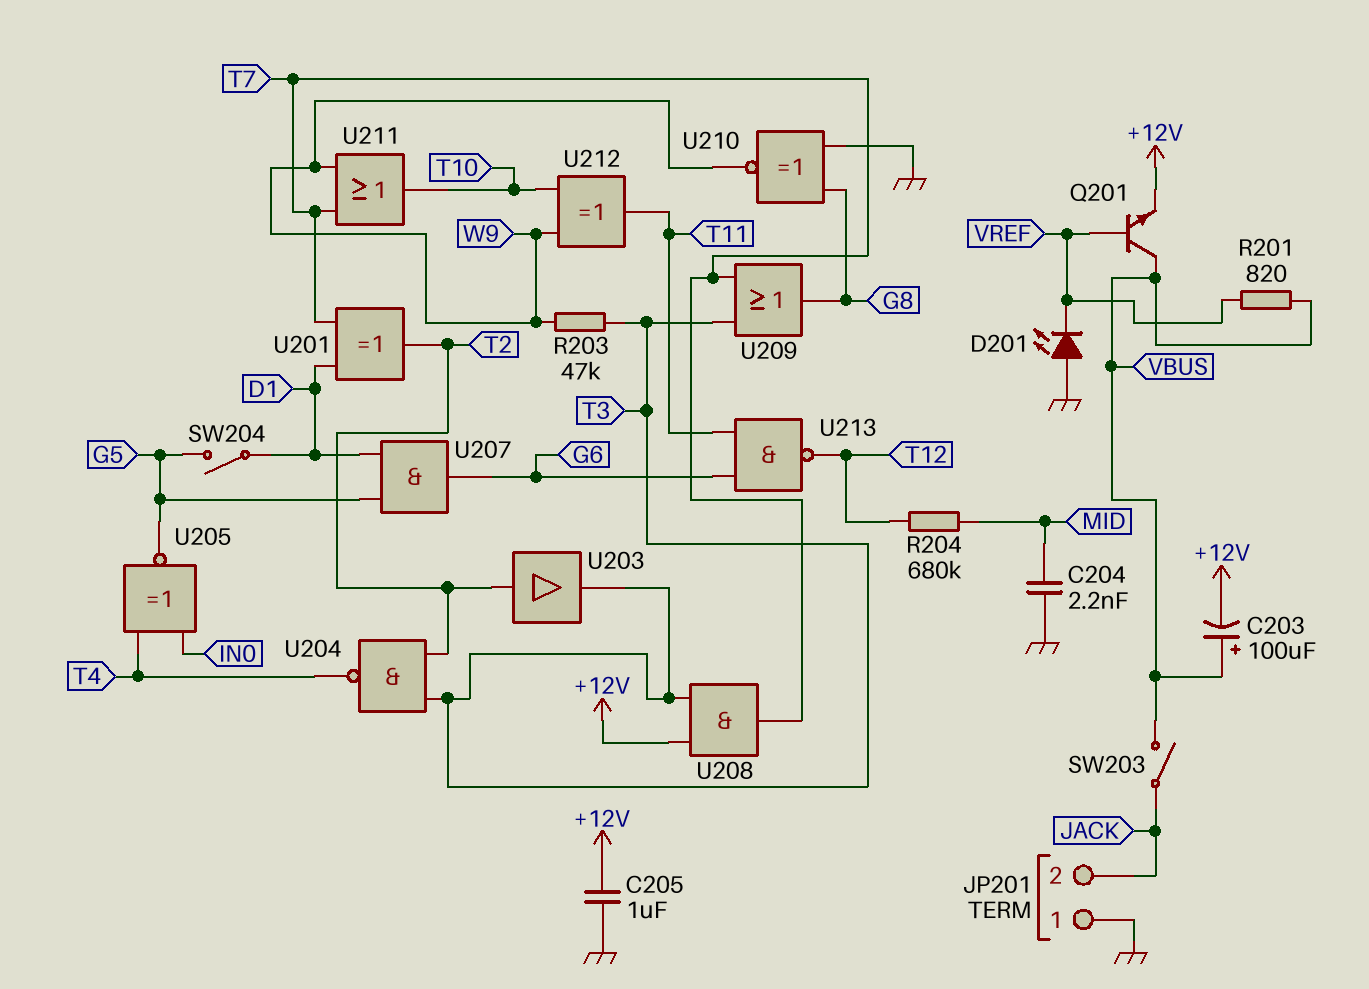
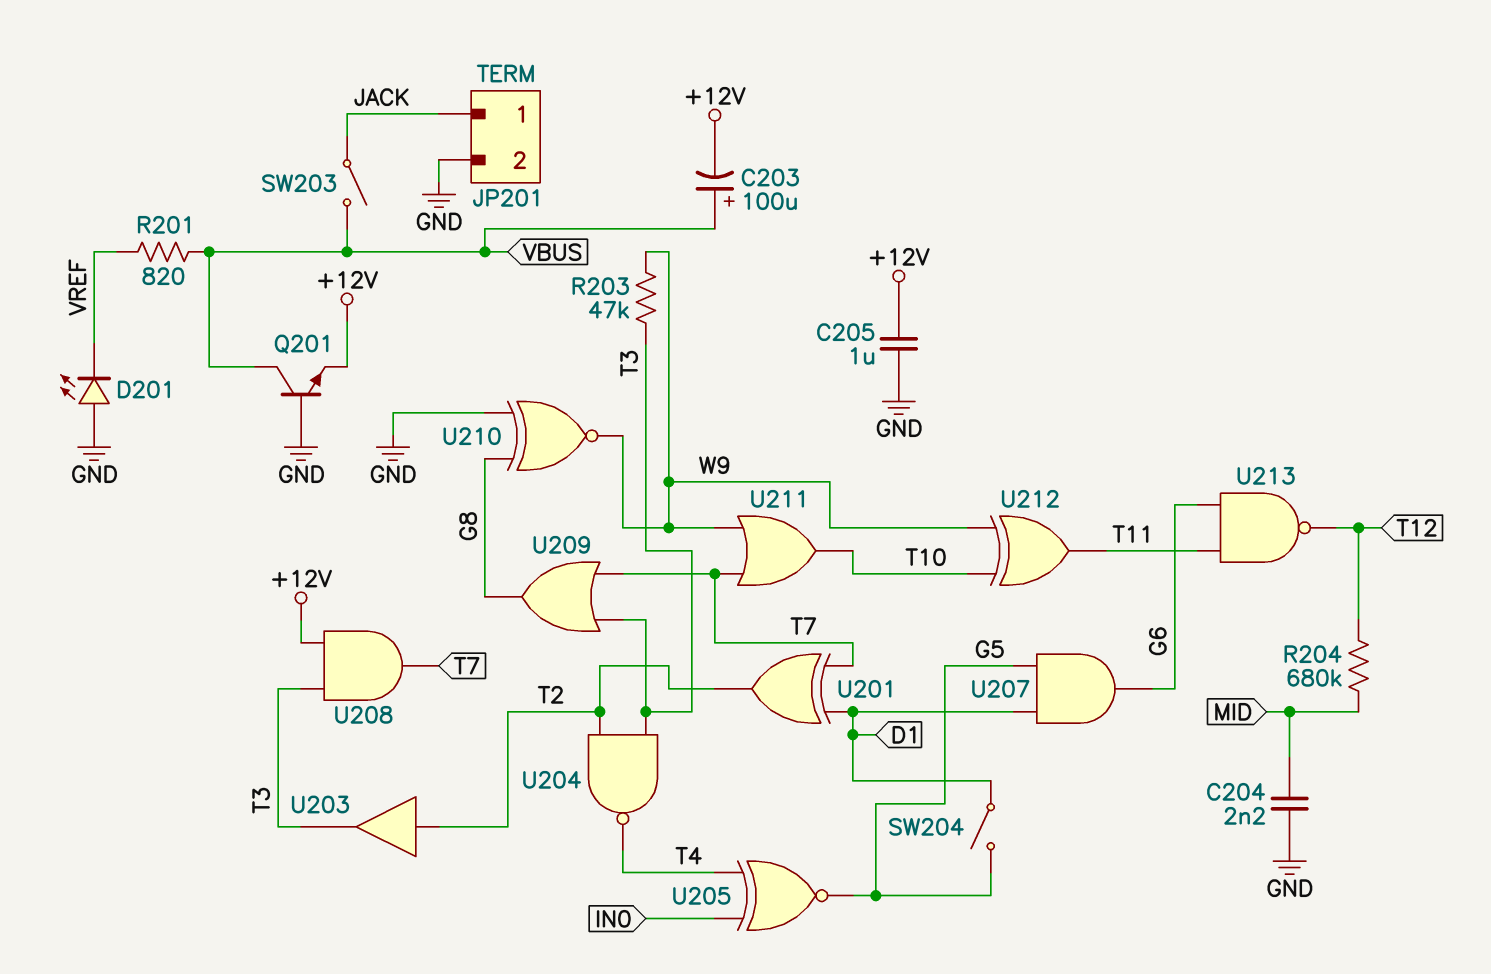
JP201 pin 1: GND -> JACK
JP201 pin 2: JACK -> GND
Q201: NPN (B VREF, C VBUS, E +12V) -> NPN (B GND, C VBUS, E +12V)

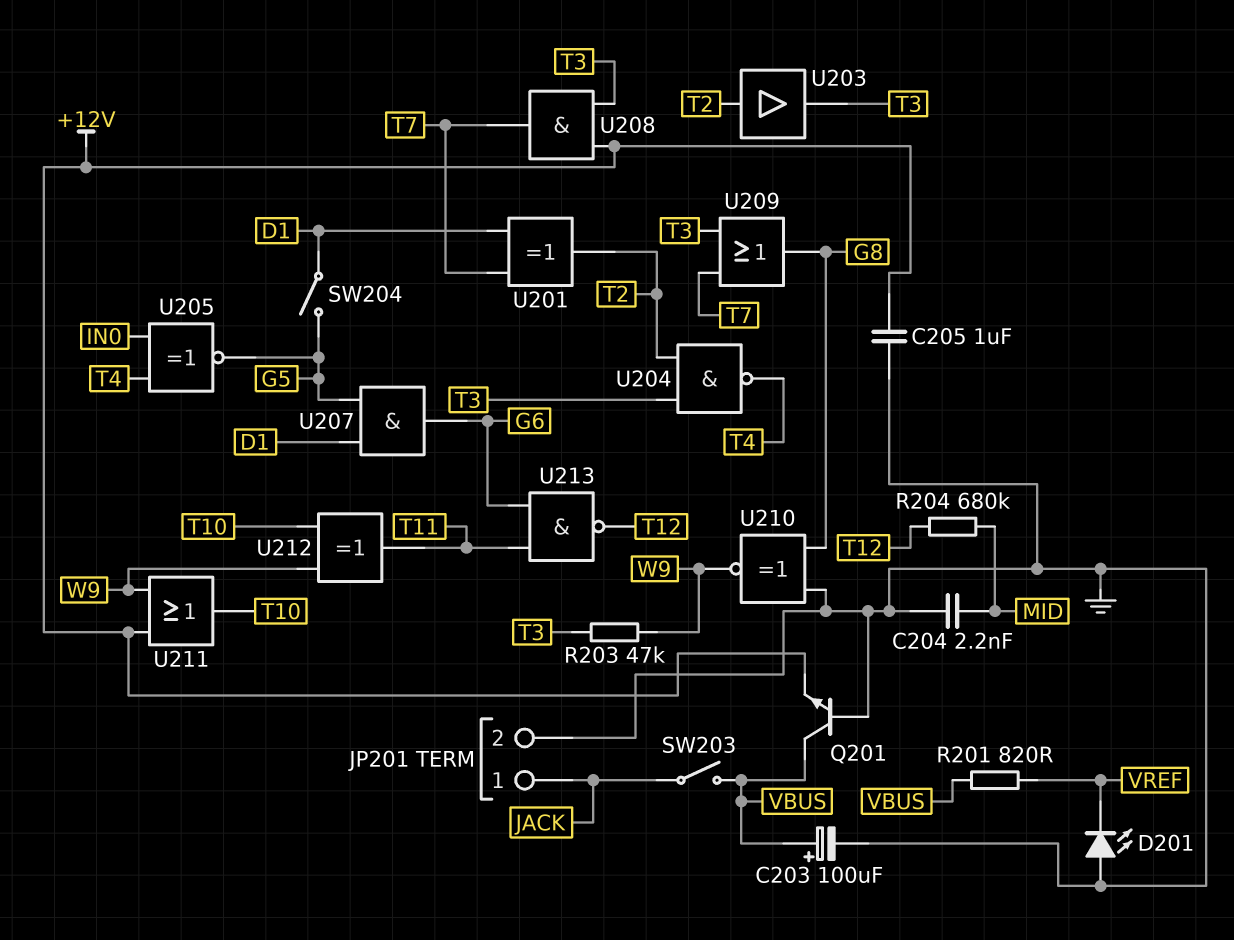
C203: 100uF (plus VBUS, minus +12V) -> 100uF (plus VBUS, minus GND)
U211: OR (in T7, in W9, out T10) -> OR (in +12V, in W9, out T10)

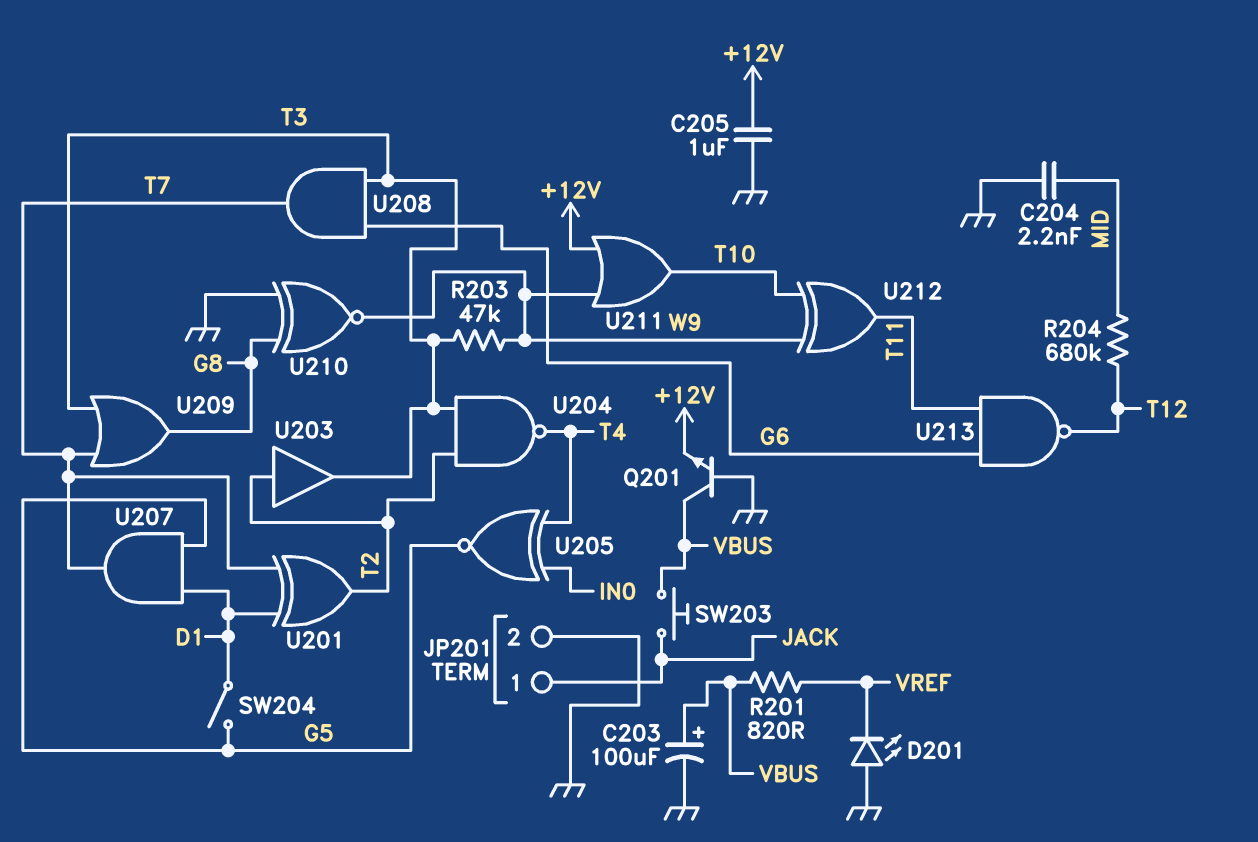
SW203: switch (JACK, VBUS) -> button (JACK, VBUS)
U207: AND (in D1, in G5, out G6) -> AND (in D1, in G5, out T7)
U208: AND (in +12V, in T3, out T7) -> AND (in G6, in T3, out T7)

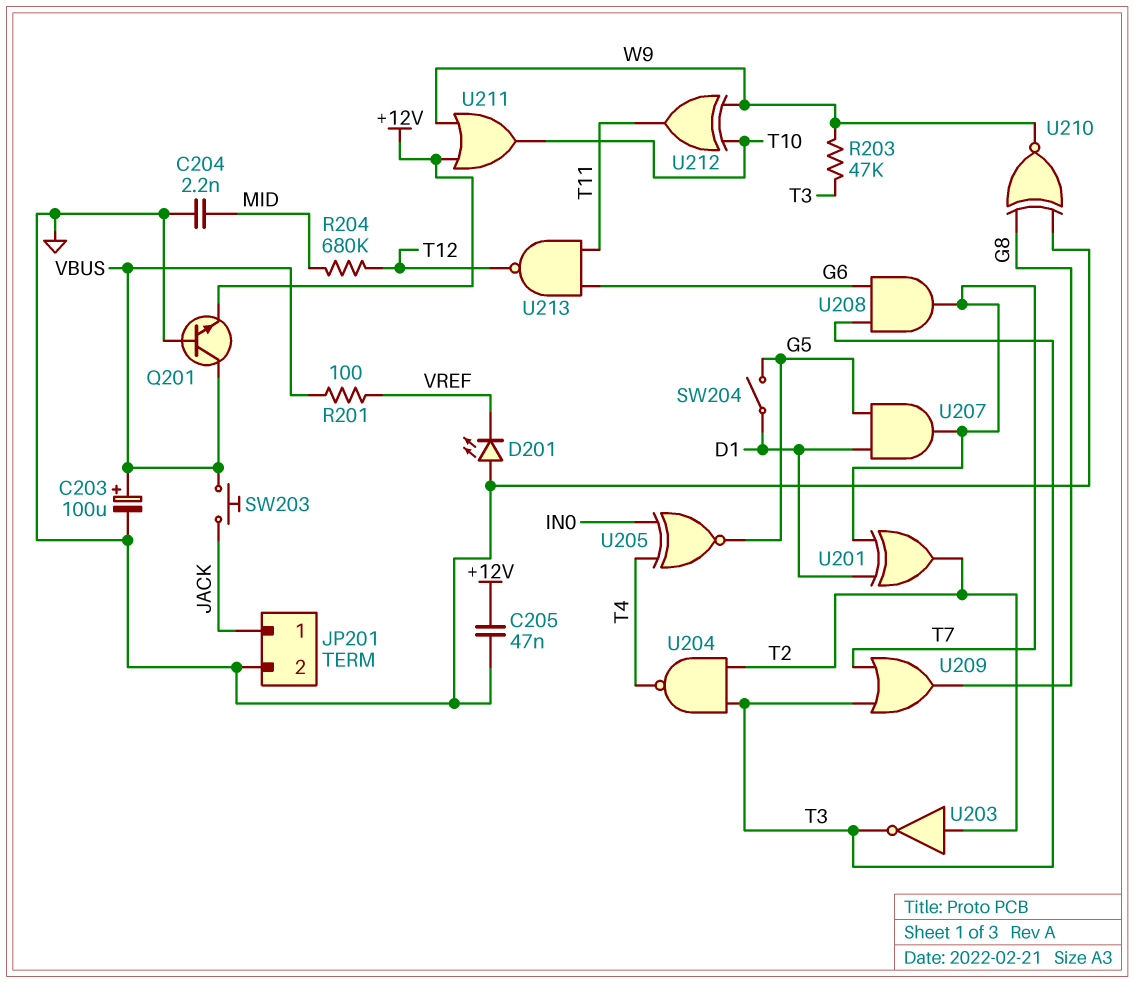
C205: 1uF (+12V, GND) -> 47nF (+12V, GND)
R201: 820 (VBUS, VREF) -> 100 (VBUS, VREF)
U203: buffer (in T2, out T3) -> NOT (in T2, out T3)

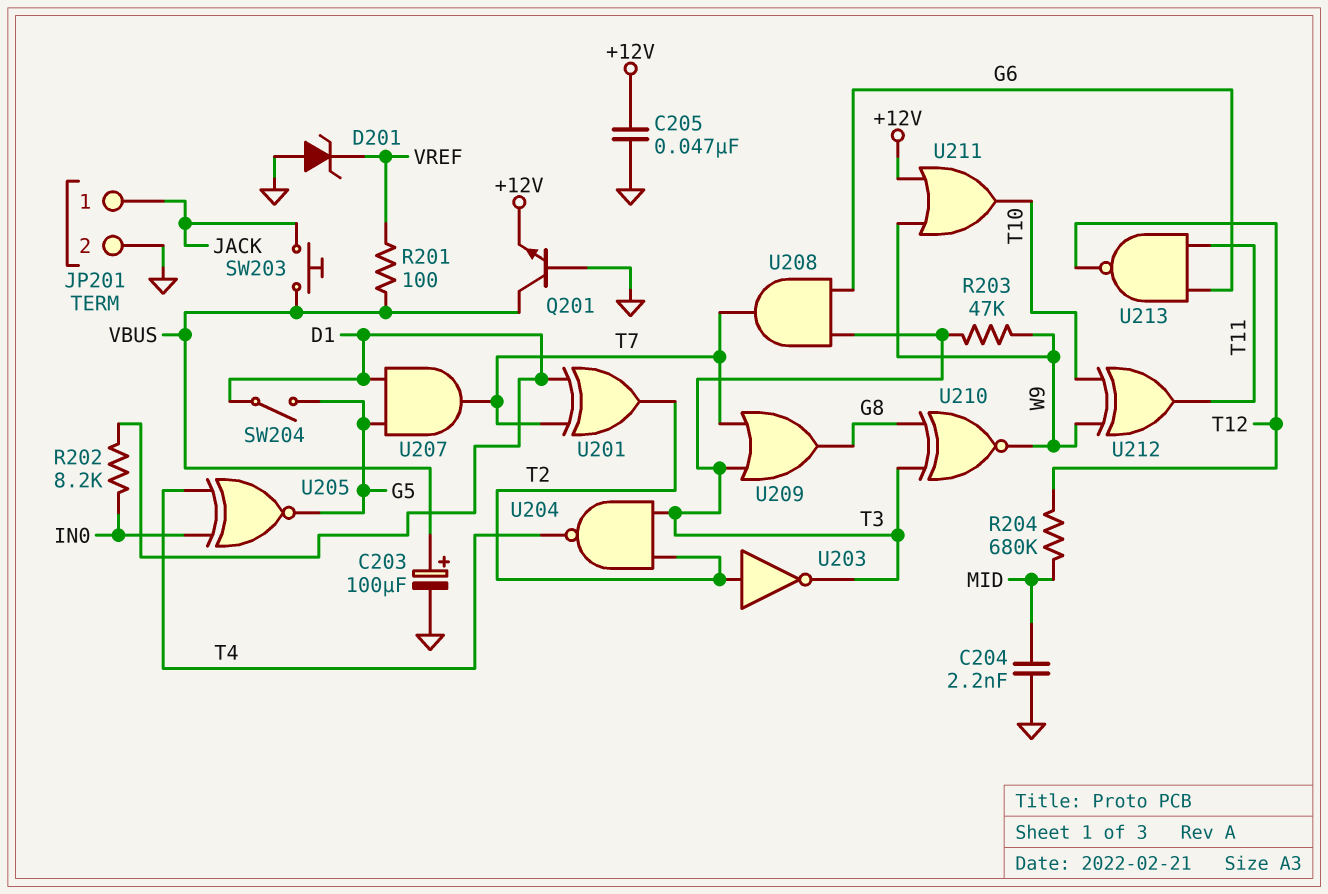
D201: LED (A GND, K VREF) -> zener (A GND, K VREF)
R202: none -> 8.2k (D1, IN0)
U210: XNOR (in G8, in GND, out W9) -> XNOR (in G8, in T3, out W9)

